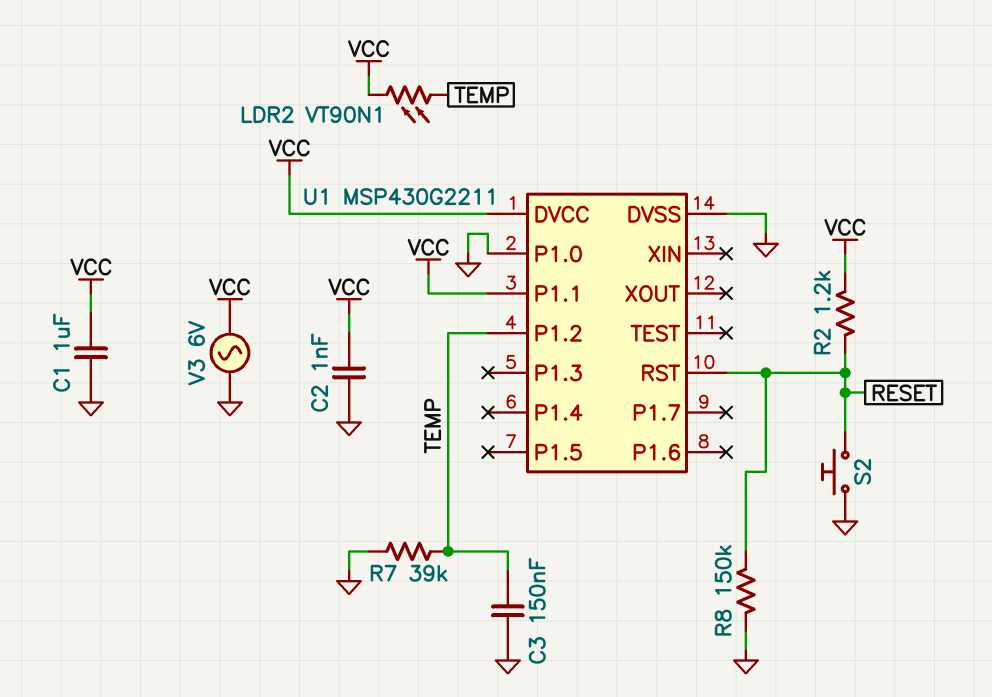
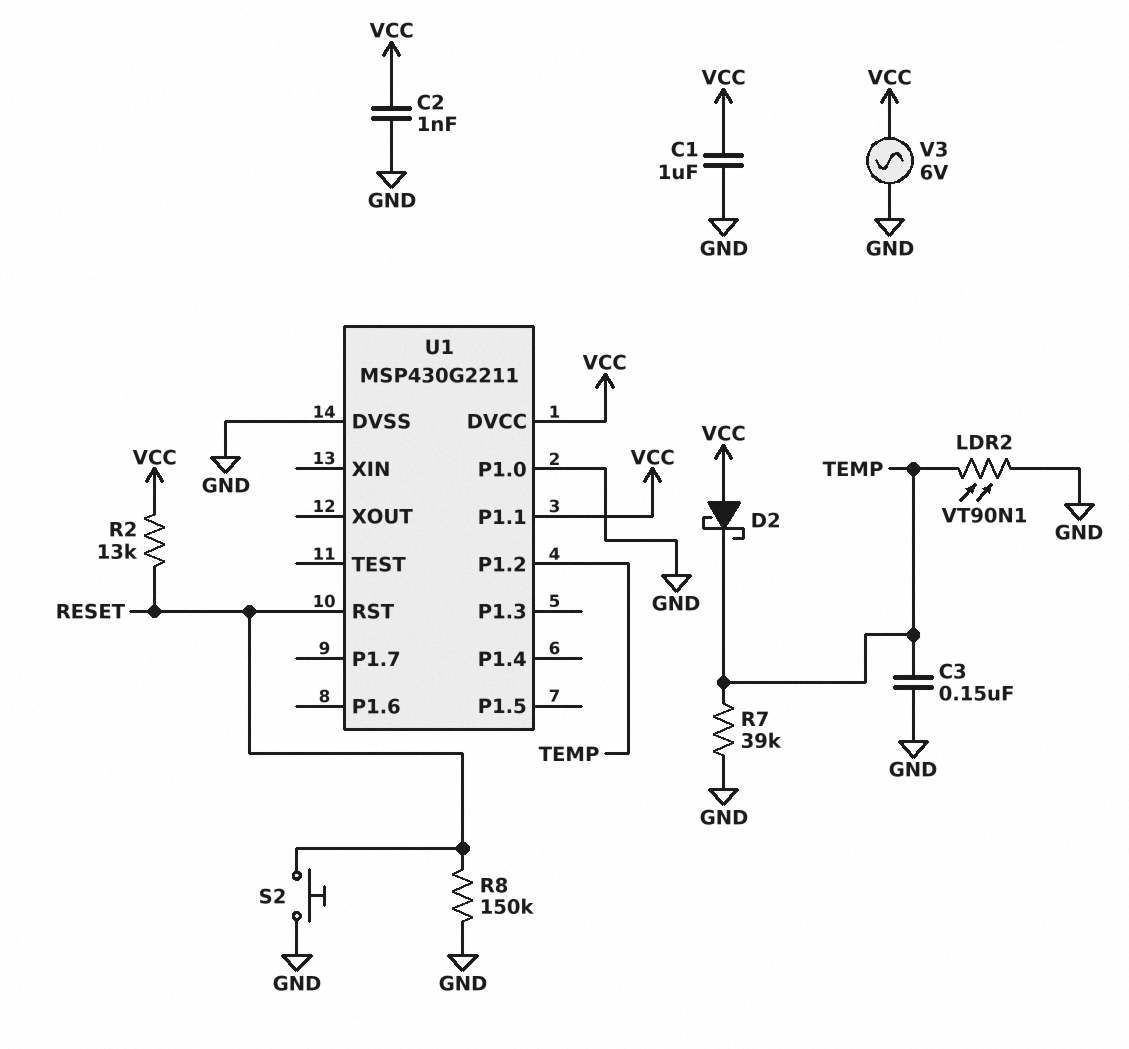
D2: none -> schottky (A VCC, K TEMP)
LDR2: VT90N1 (TEMP, VCC) -> VT90N1 (GND, TEMP)
R2: 1.2k (RESET, VCC) -> 13k (RESET, VCC)

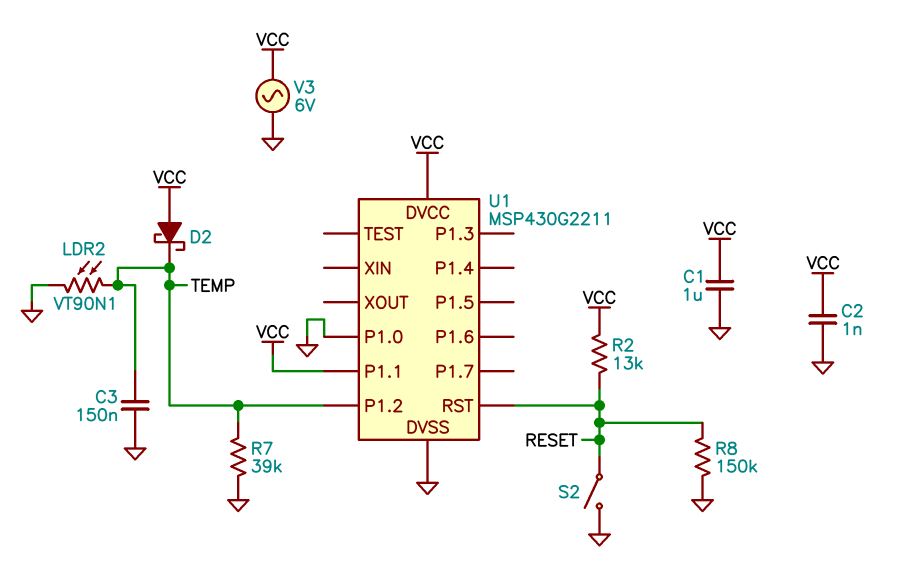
S2: button (GND, RESET) -> switch (GND, RESET)

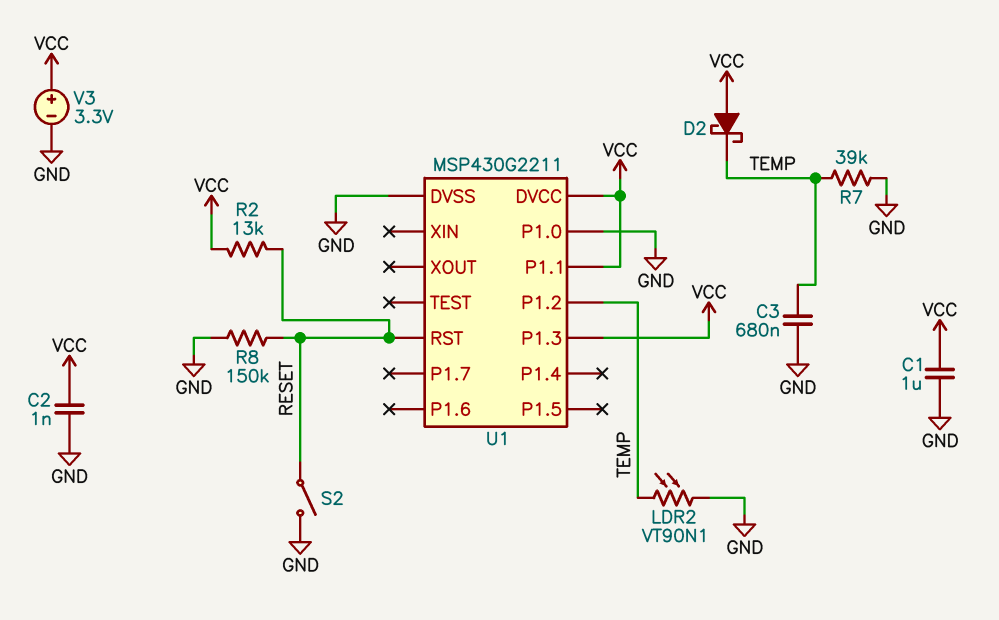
C3: 150nF (GND, TEMP) -> 680nF (GND, TEMP)
U1 pin P1.3: none -> VCC
V3: AC 6V (GND, VCC) -> 3.3V (plus VCC, minus GND)

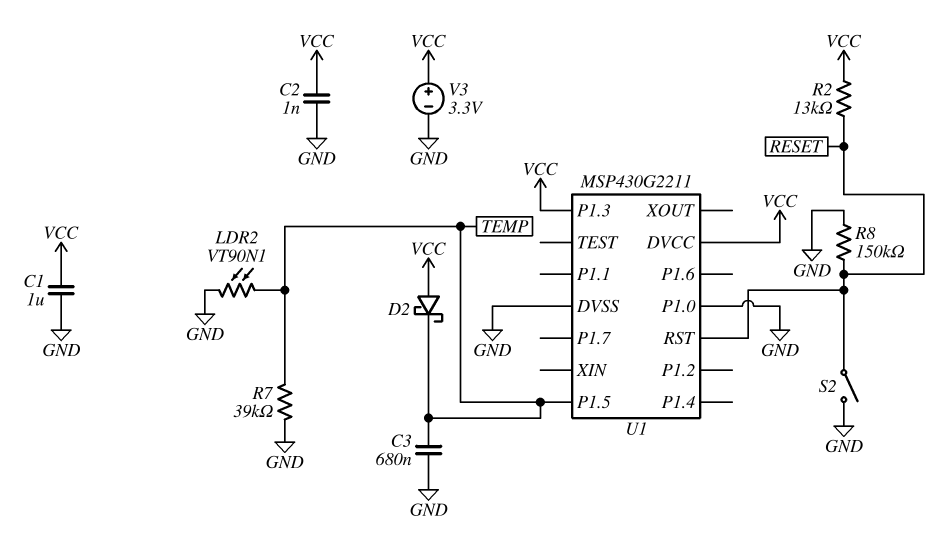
U1 pin P1.1: VCC -> none
U1 pin P1.2: TEMP -> none
U1 pin P1.5: none -> TEMP

